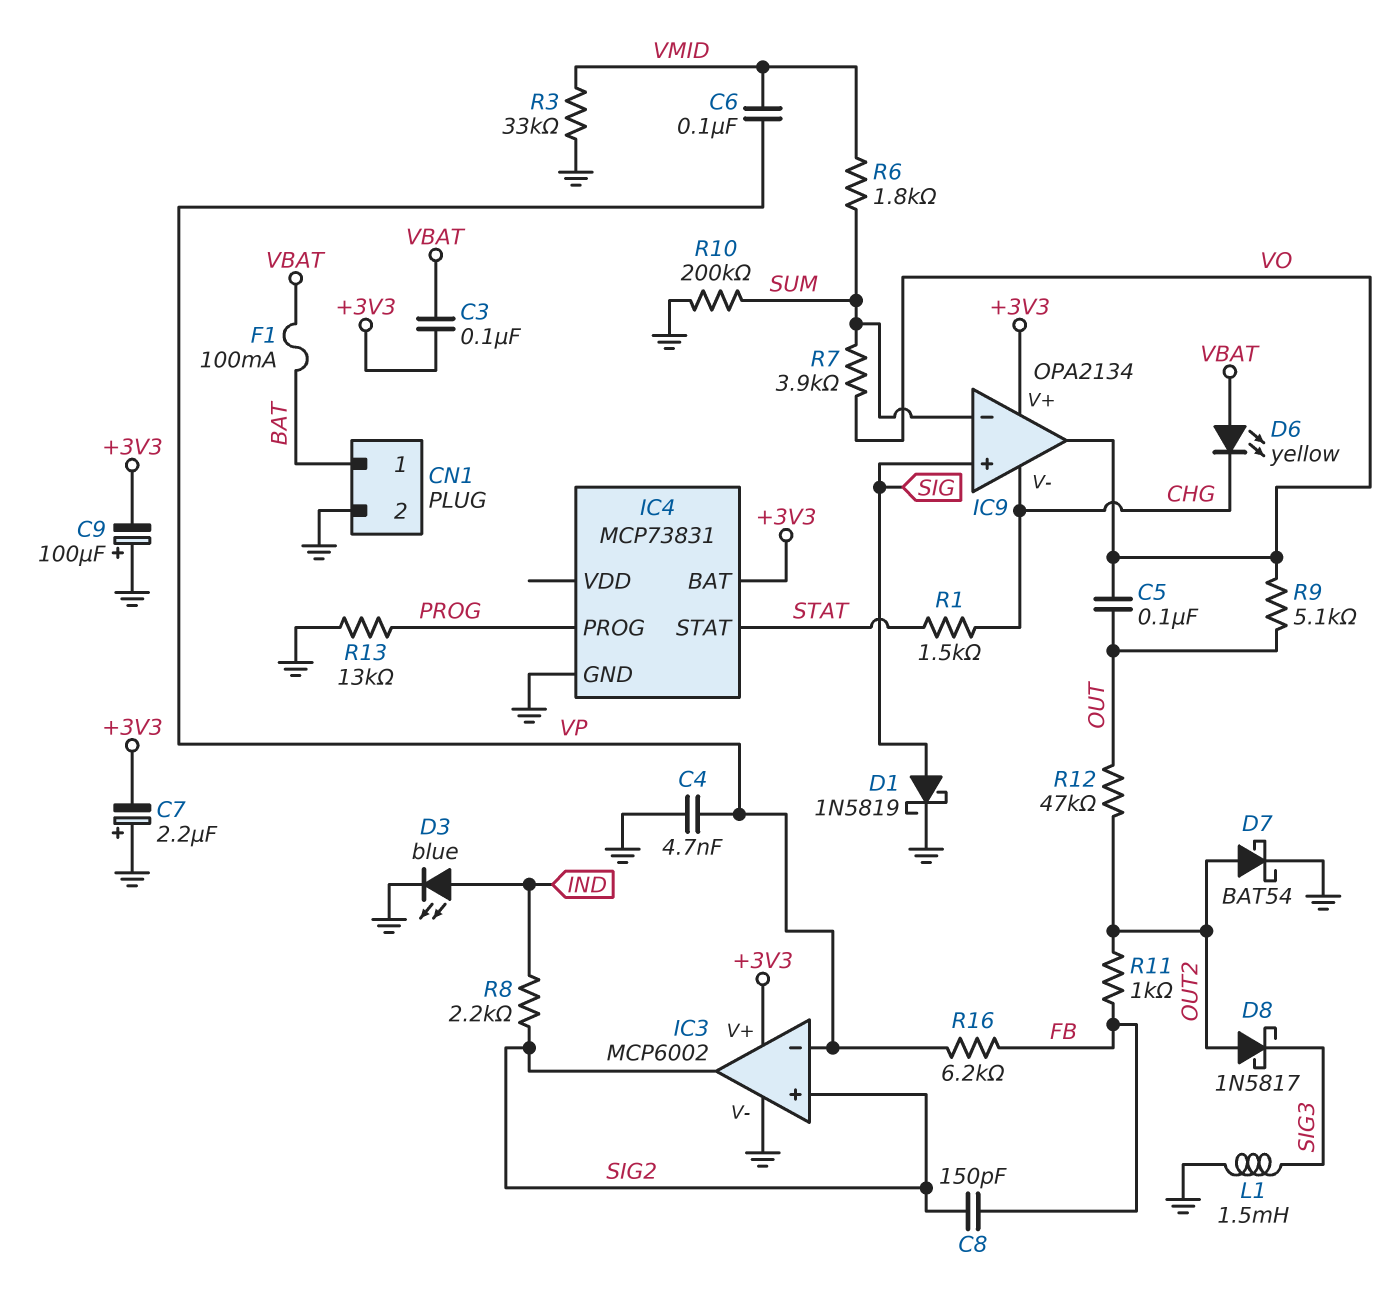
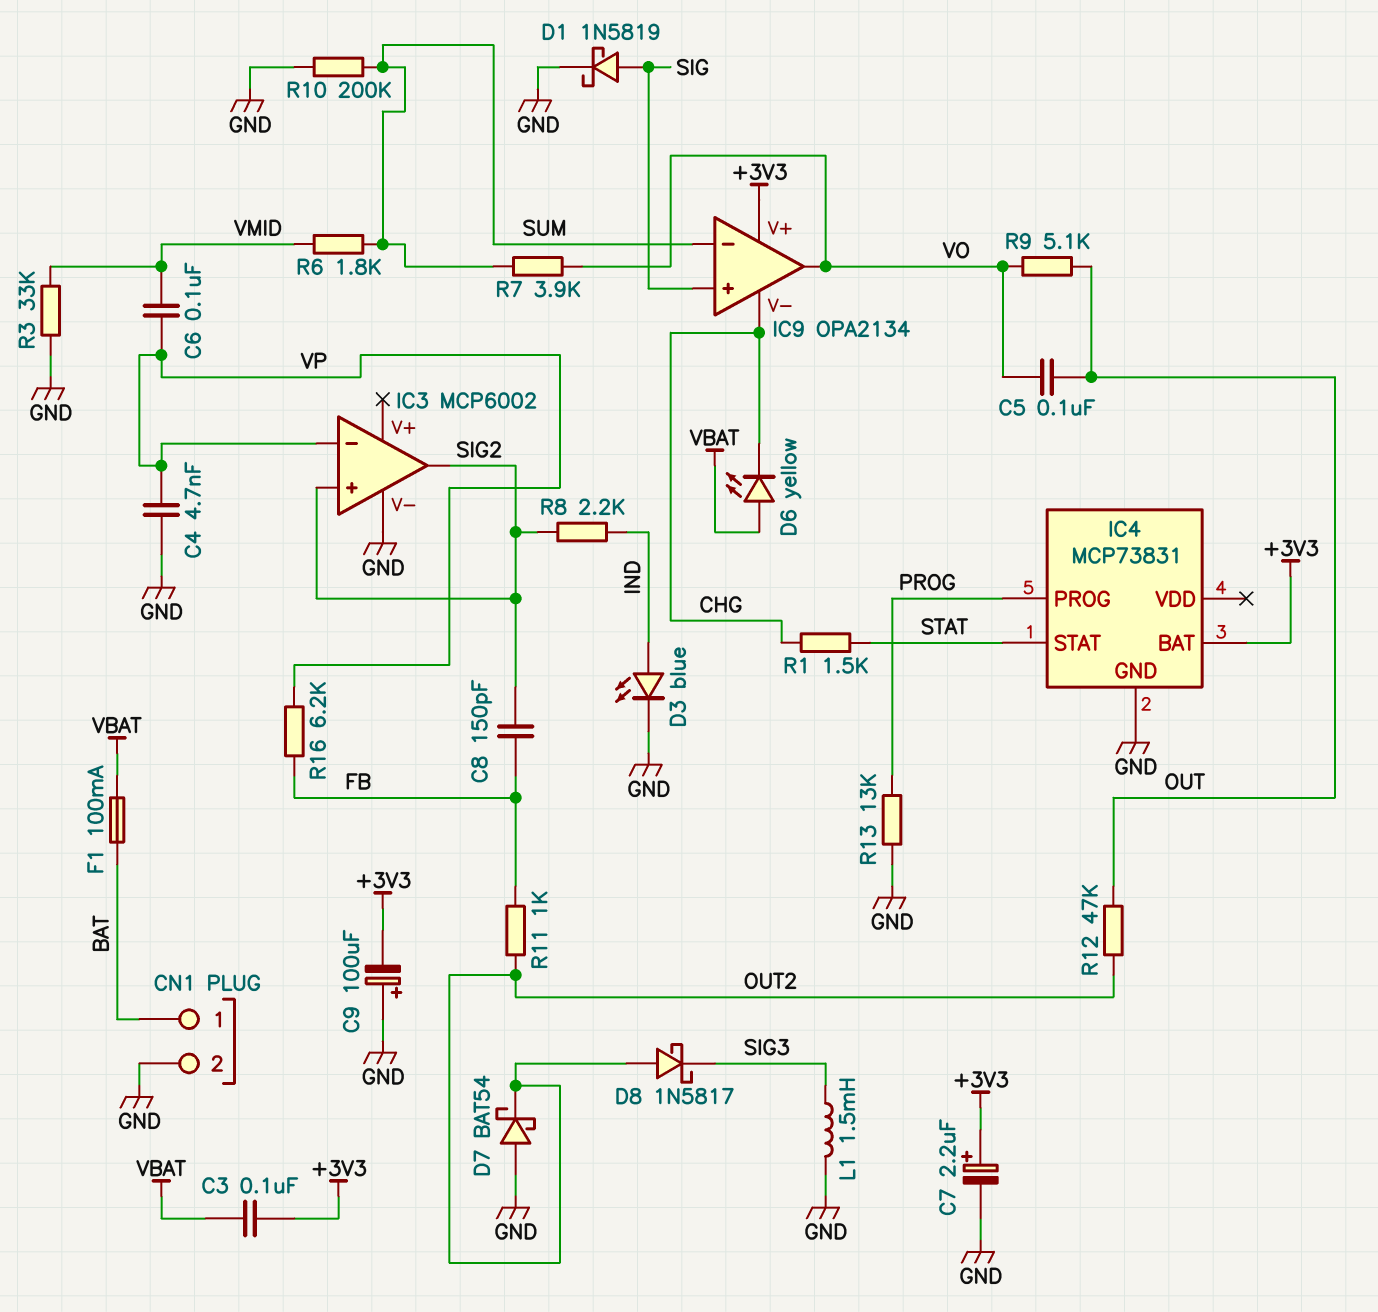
C7: 2.2uF (plus GND, minus +3V3) -> 2.2uF (plus +3V3, minus GND)
D7: schottky BAT54 (A OUT2, K GND) -> schottky BAT54 (A GND, K OUT2)
IC3 pin V+: +3V3 -> none

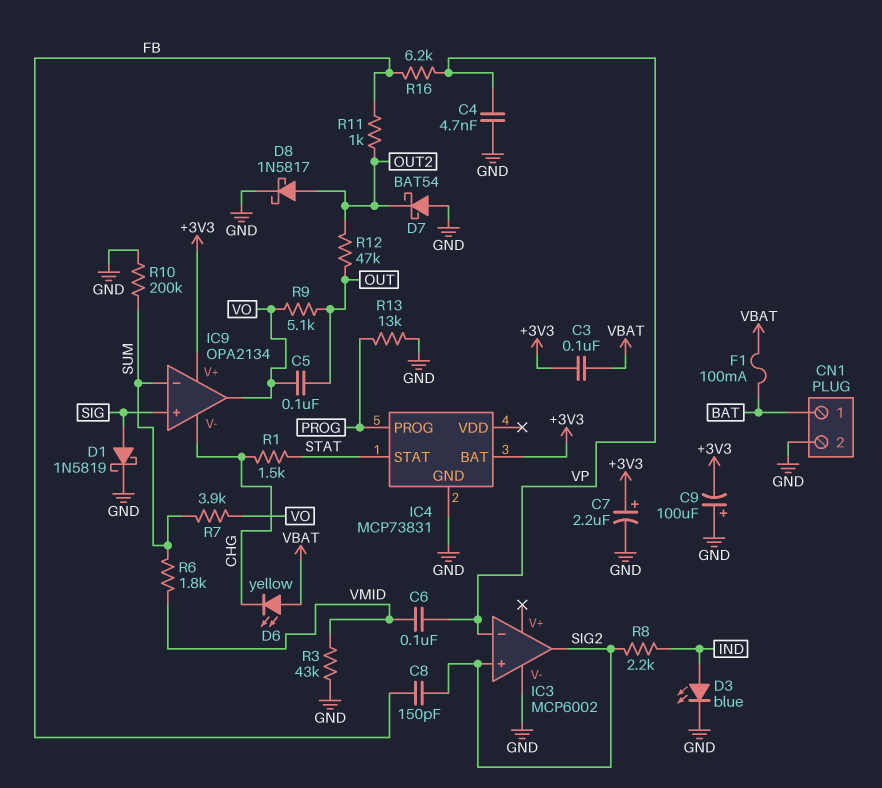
D8: schottky 1N5817 (A OUT2, K SIG3) -> schottky 1N5817 (A OUT2, K GND)
L1: 1.5mH (GND, SIG3) -> none
R3: 33k (GND, VMID) -> 43k (GND, VMID)

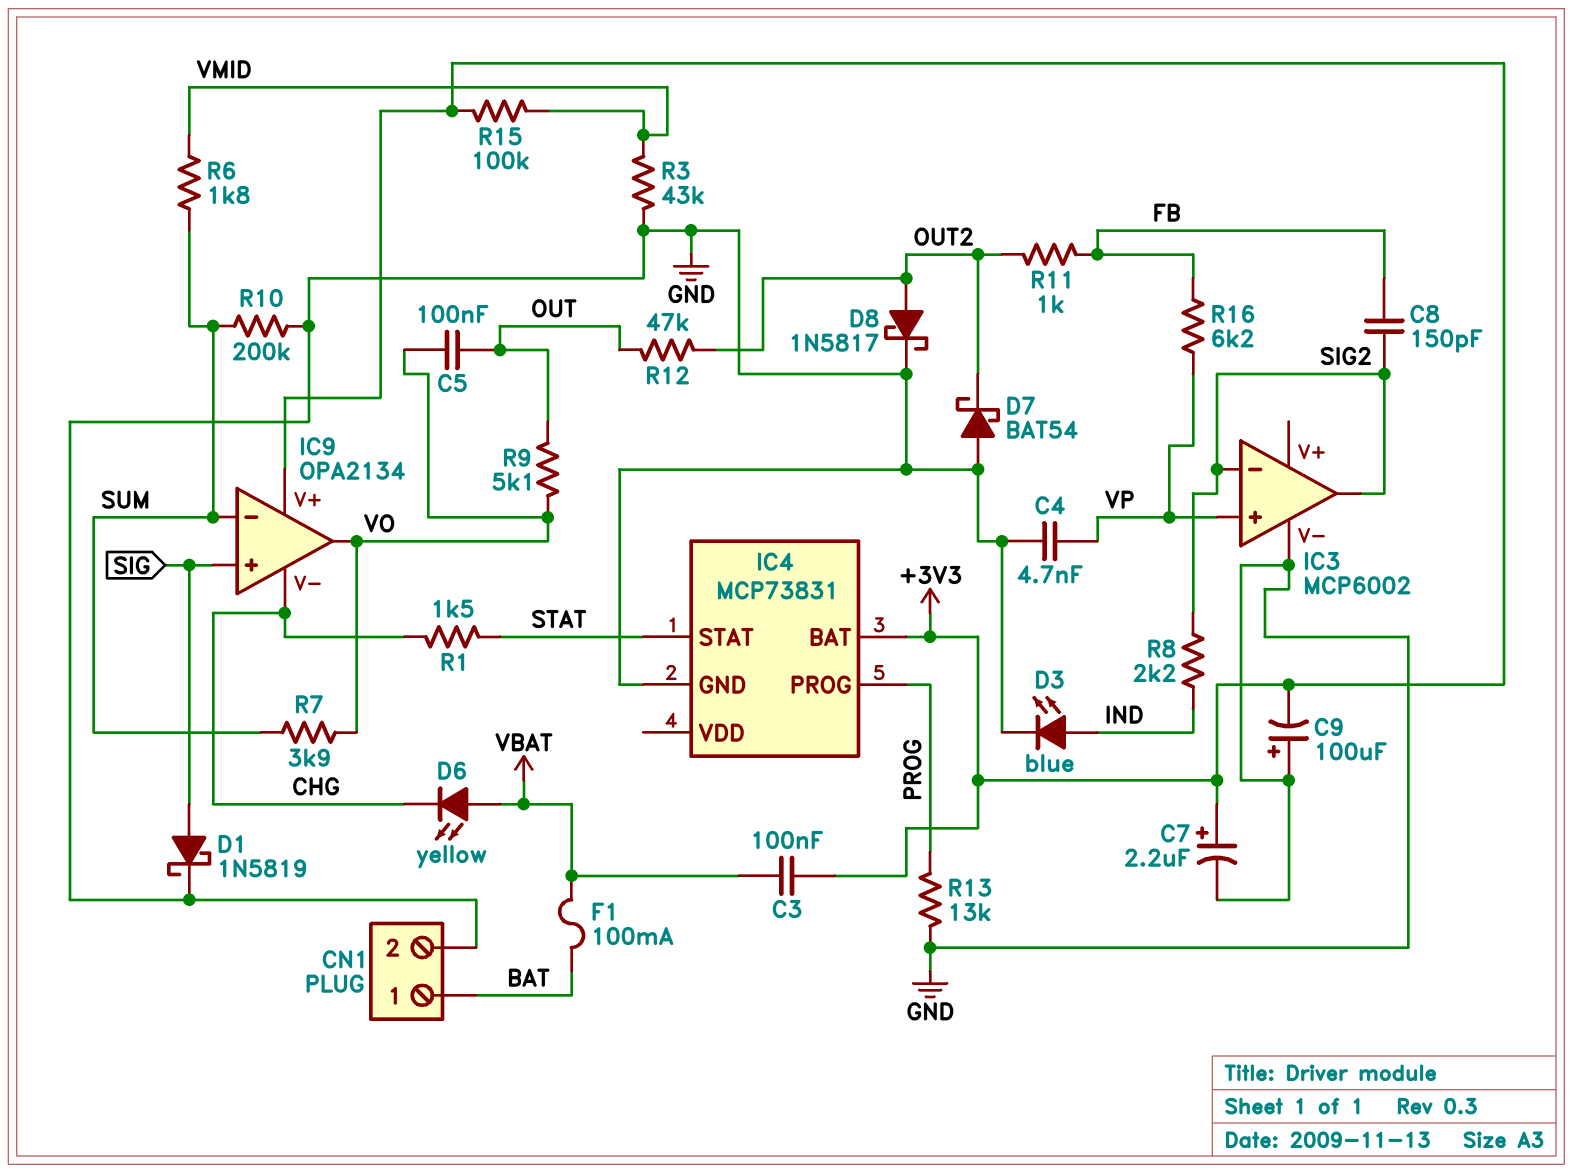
C6: 100nF (VMID, VP) -> none
IC3 pin in+: SIG2 -> VP
IC3 pin in-: VP -> SIG2
R15: none -> 100k (+3V3, VMID)

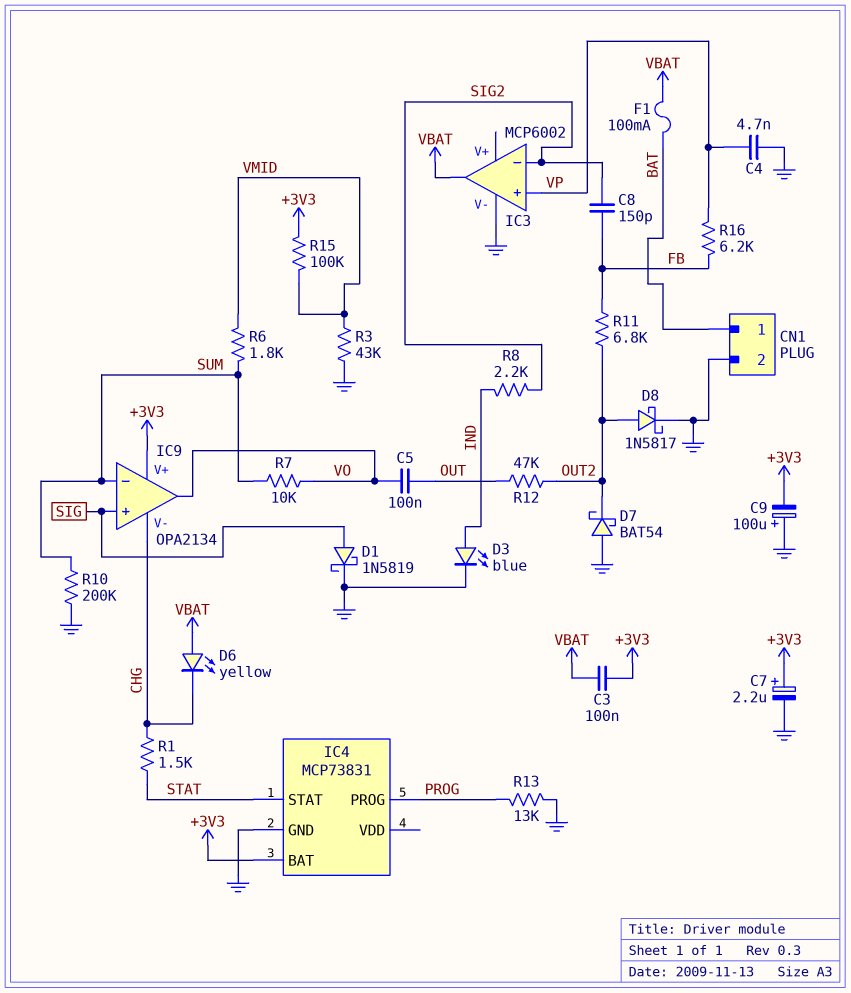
IC3 pin out: SIG2 -> VBAT
R7: 3.9k (SUM, VO) -> 10k (SUM, VO)
R9: 5.1k (OUT, VO) -> none
R11: 1k (FB, OUT2) -> 6.8k (FB, OUT2)

